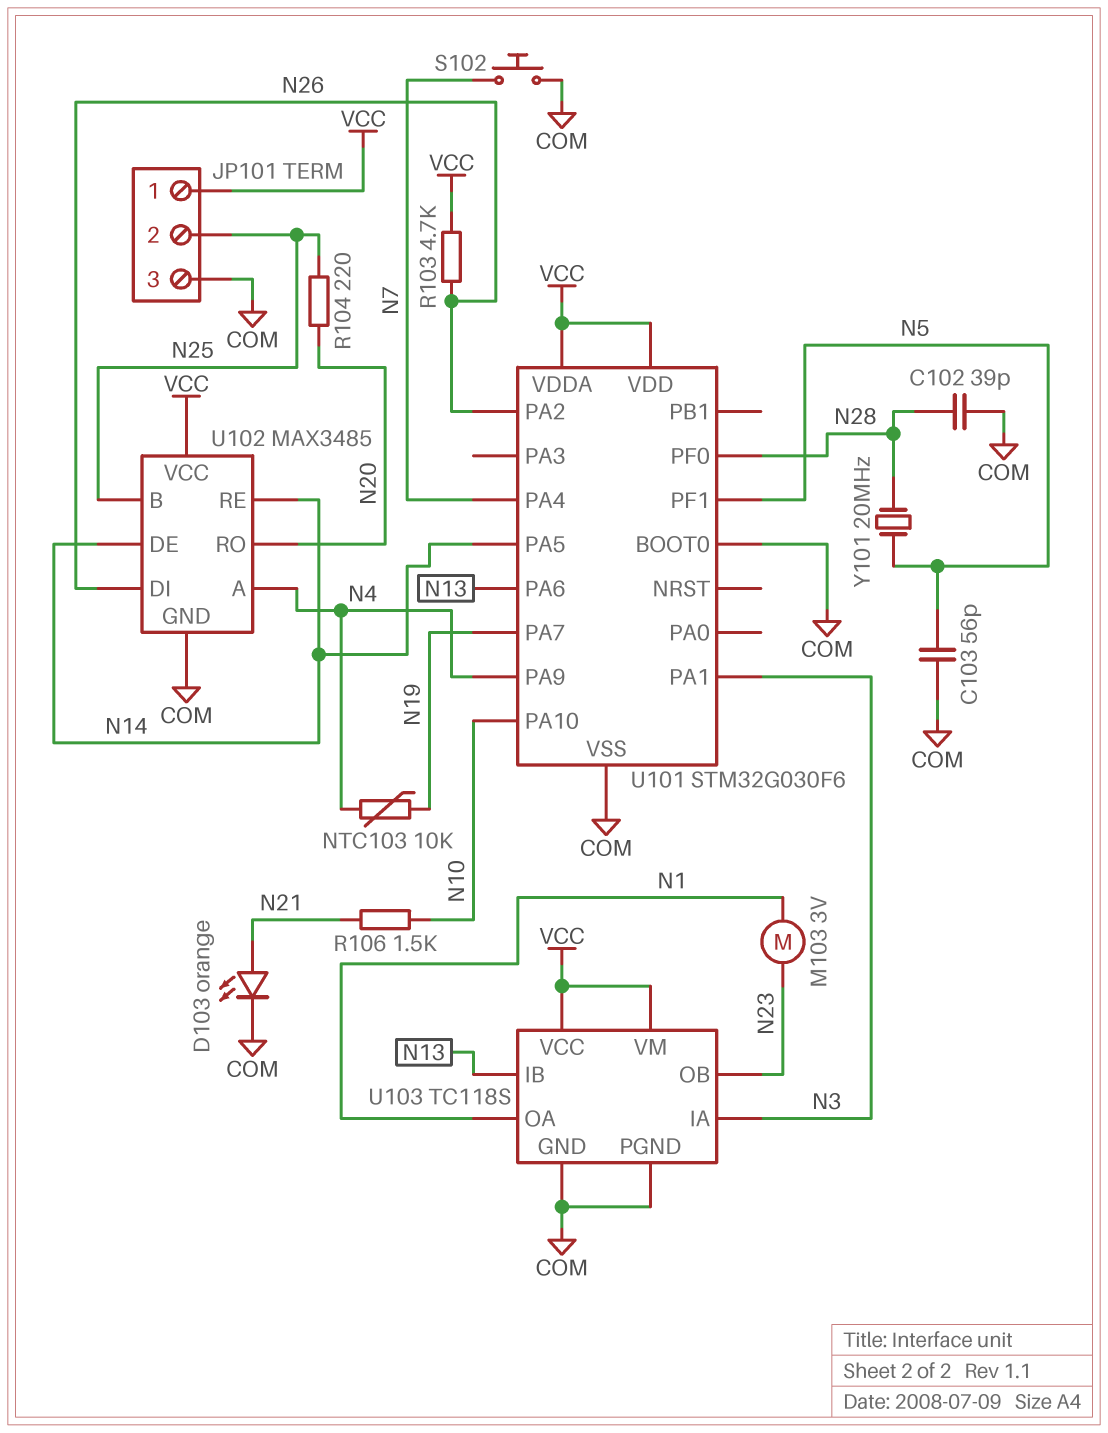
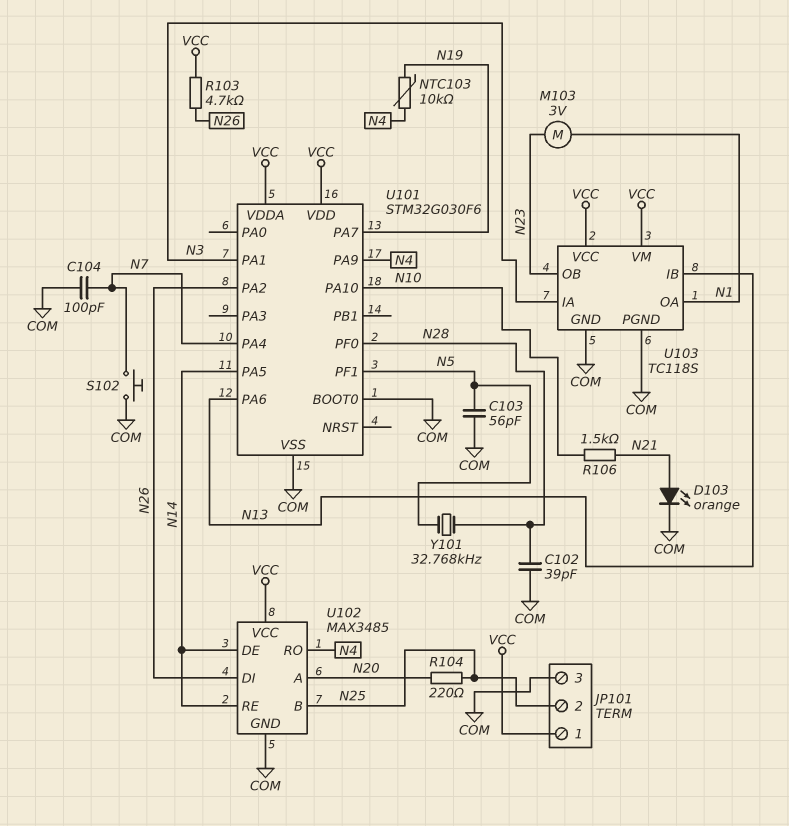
C104: none -> 100pF (COM, N7)
U102 pin A: N4 -> N20
U102 pin RO: N20 -> N4
Y101: 20MHz (N5, N28) -> 32.768kHz (N5, N28)

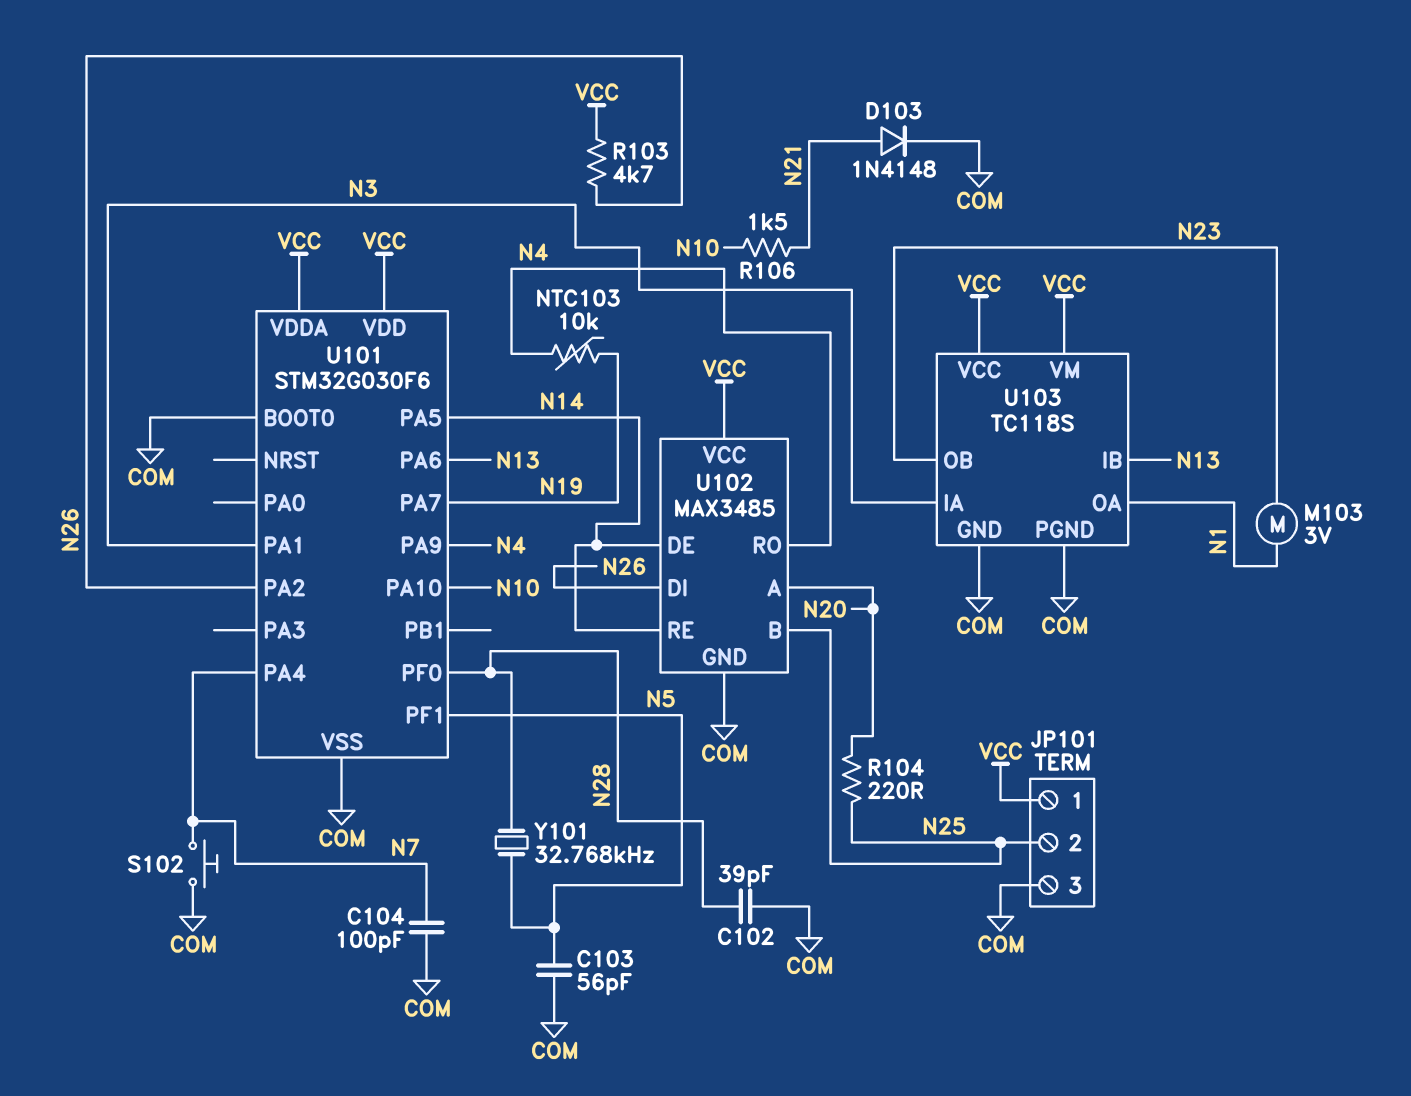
D103: LED orange (A N21, K COM) -> diode 1N4148 (A N21, K COM)

